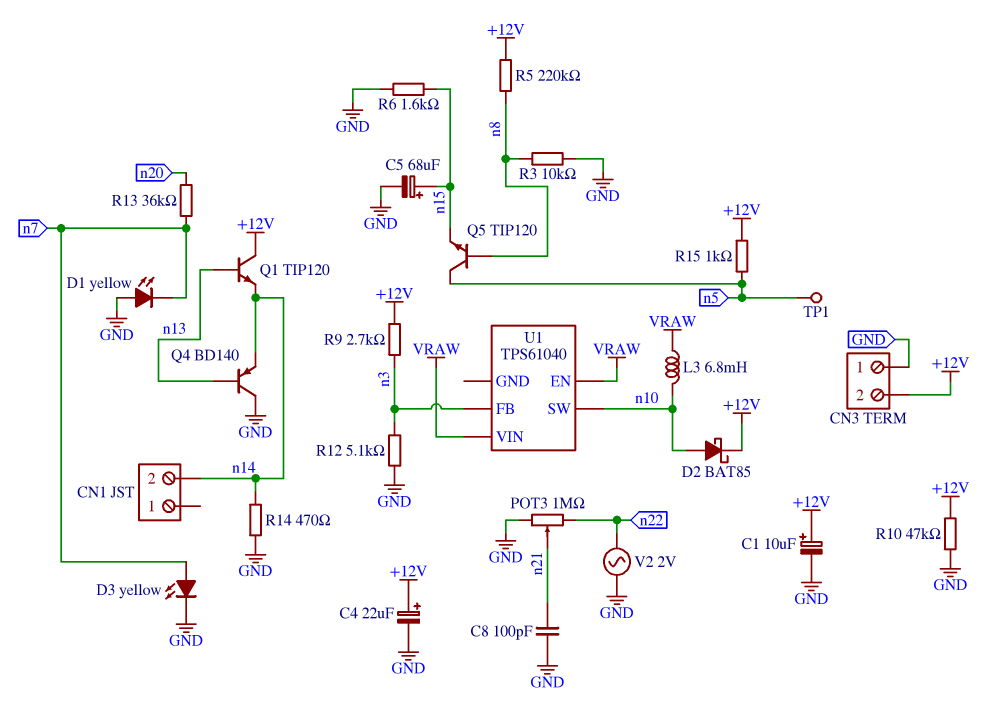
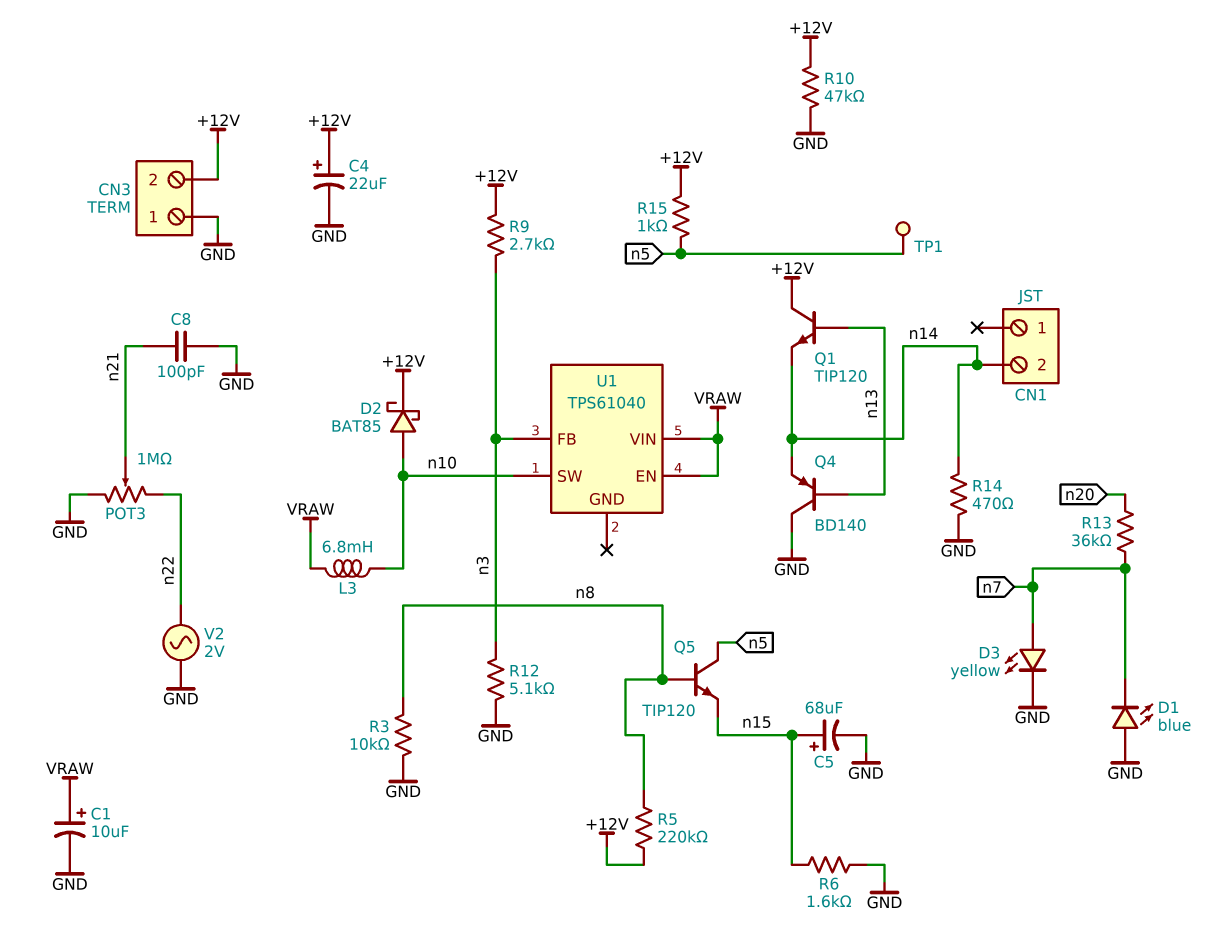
C1: 10uF (plus +12V, minus GND) -> 10uF (plus VRAW, minus GND)
D1: LED yellow (A GND, K n7) -> LED blue (A GND, K n7)

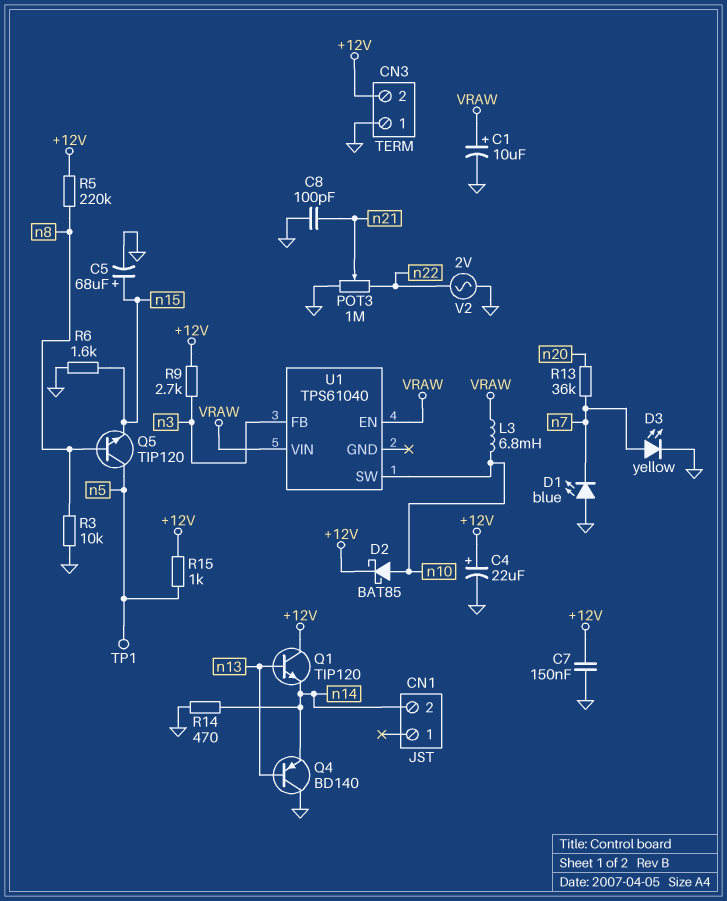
C7: none -> 150nF (+12V, GND)
R10: 47k (+12V, GND) -> none
R12: 5.1k (GND, n3) -> none

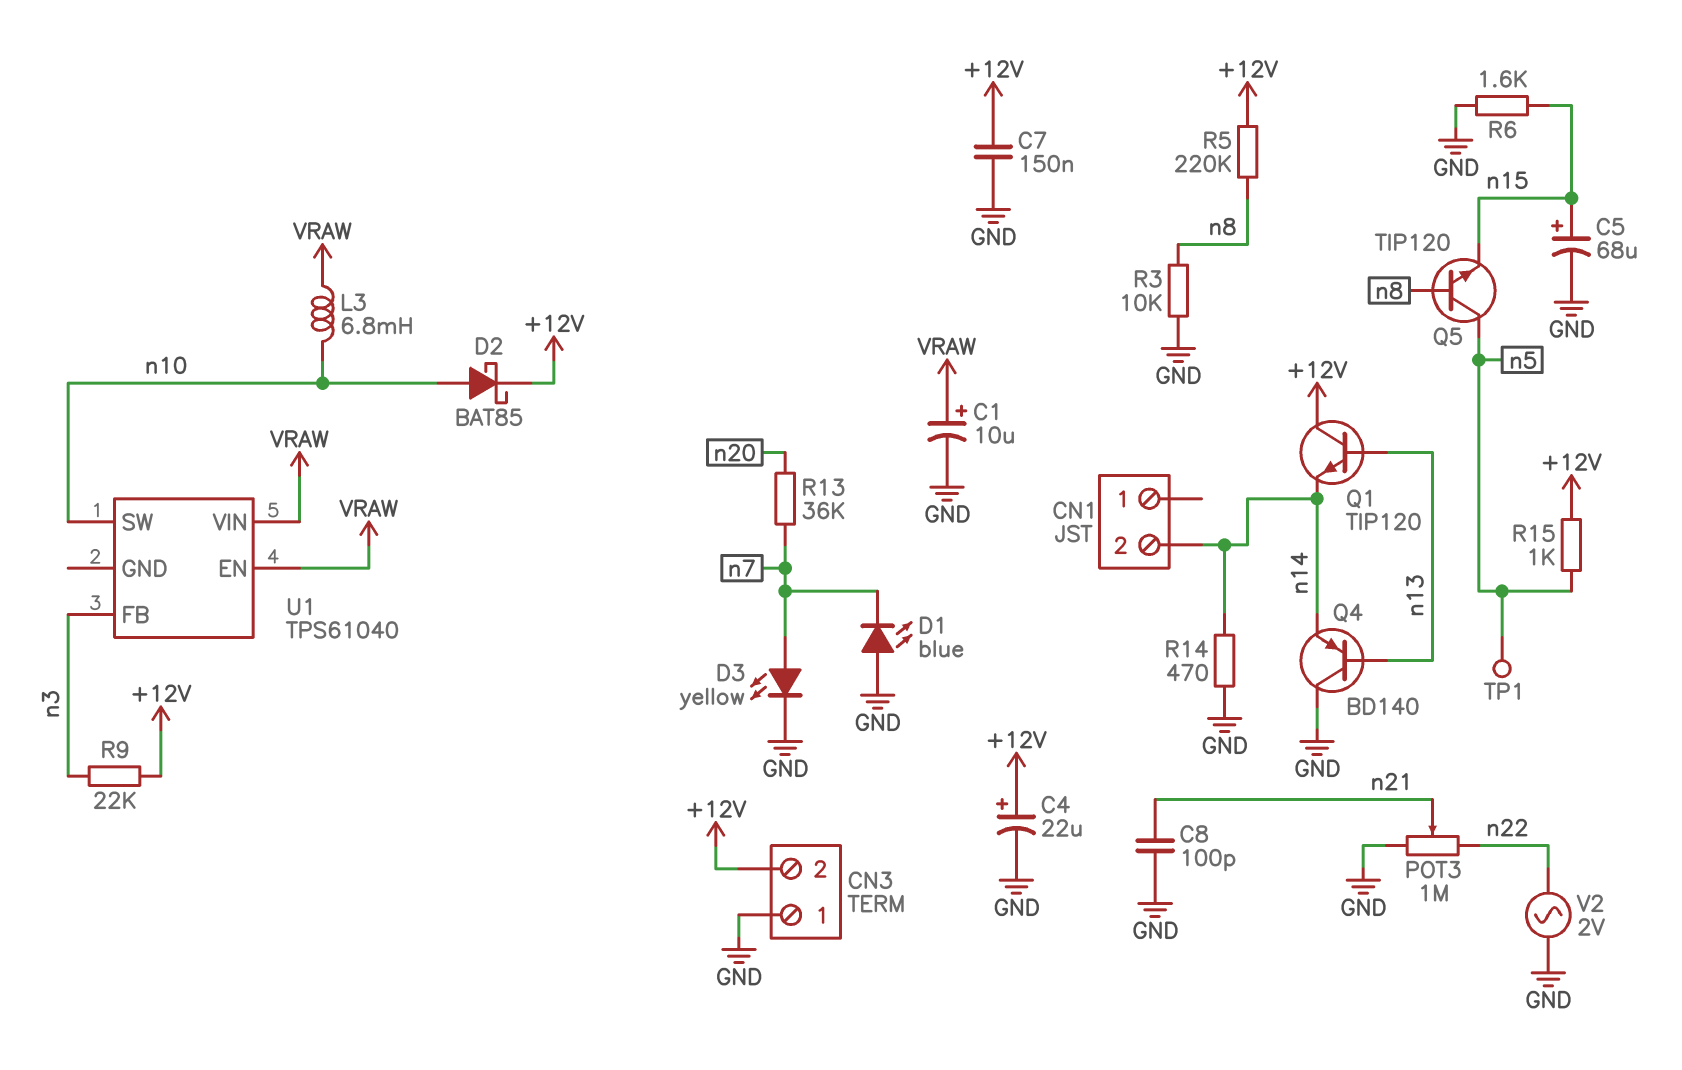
R9: 2.7k (+12V, n3) -> 22k (+12V, n3)

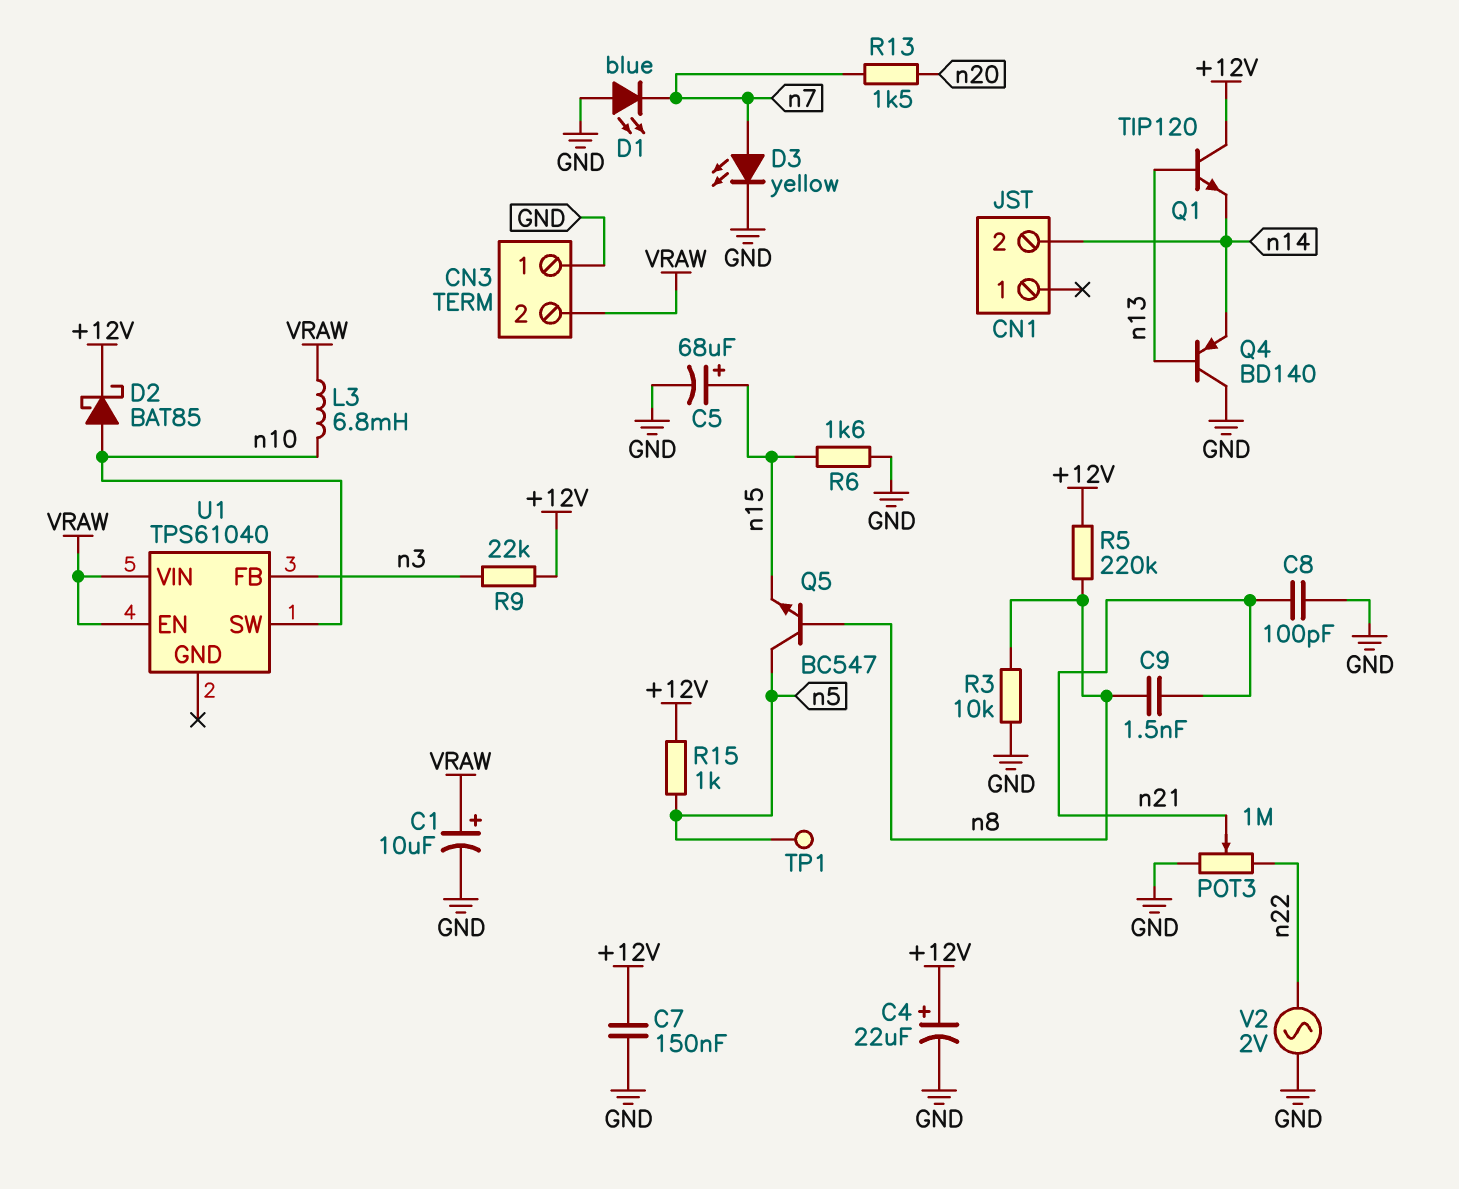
C9: none -> 1.5nF (n8, n21)
CN3 pin 2: +12V -> VRAW
Q5: NPN TIP120 (B n8, C n5, E n15) -> NPN BC547 (B n8, C n5, E n15)
R13: 36k (n7, n20) -> 1.5k (n7, n20)
R14: 470 (GND, n14) -> none

